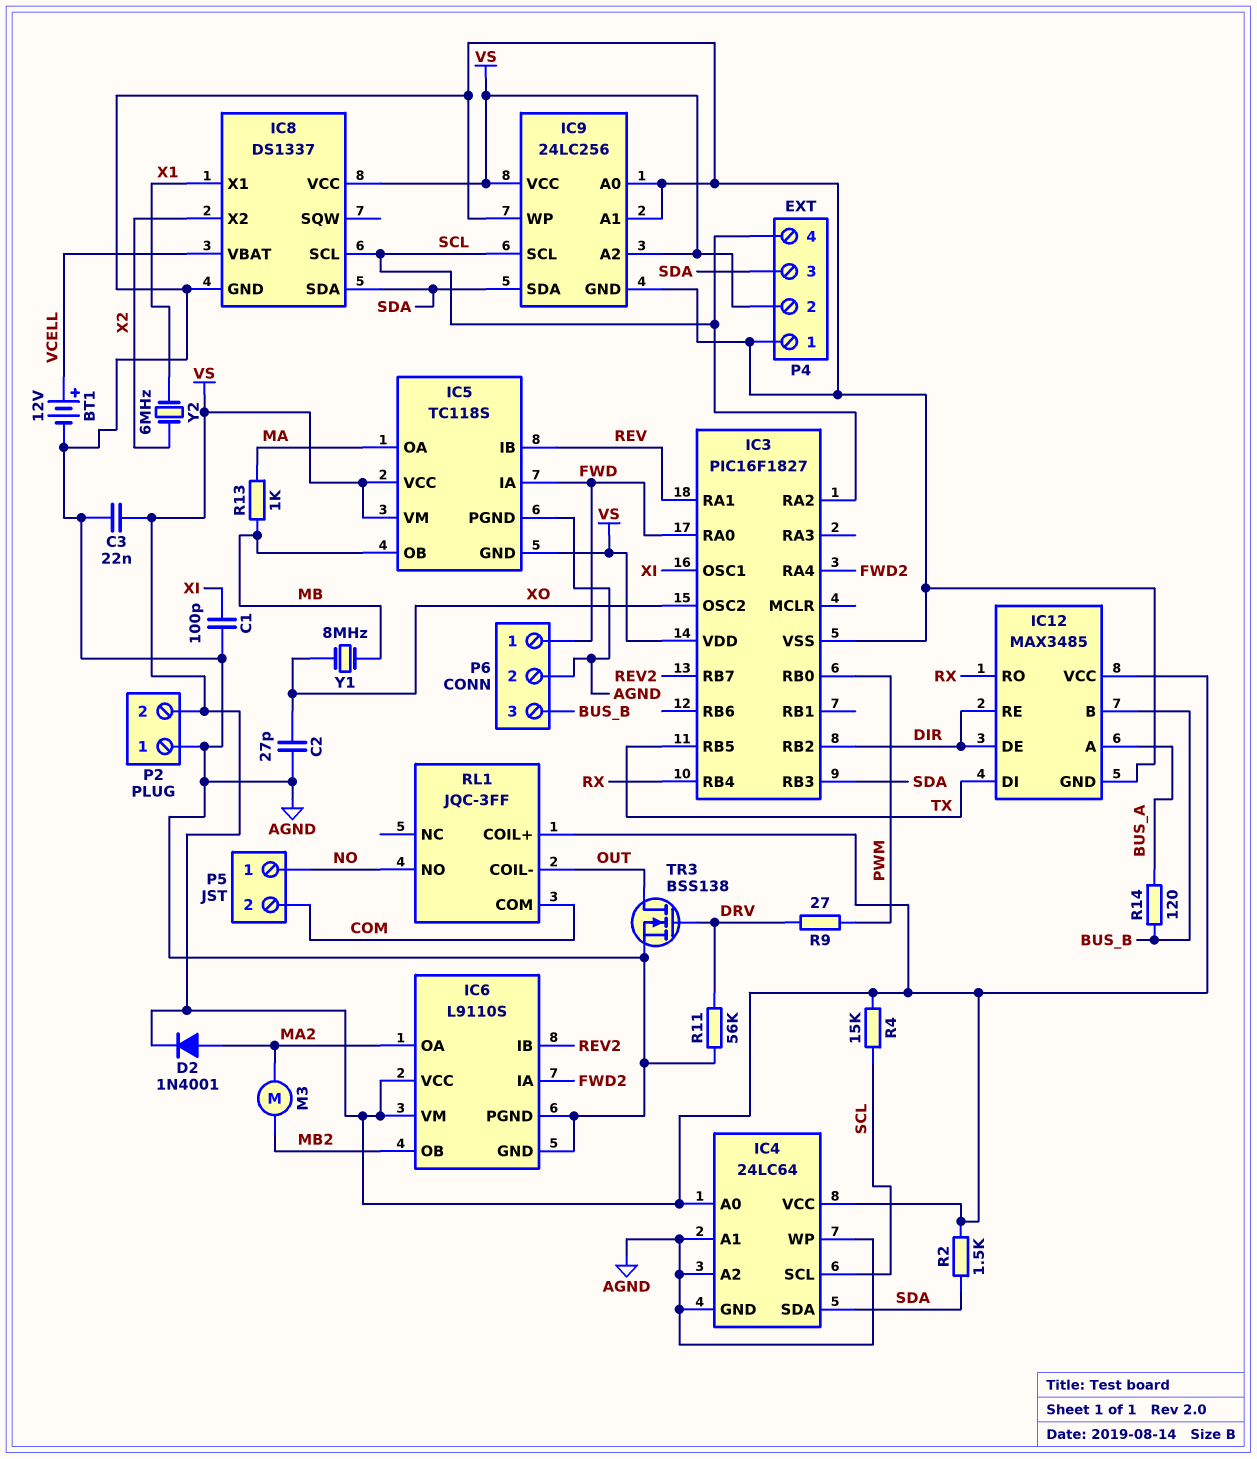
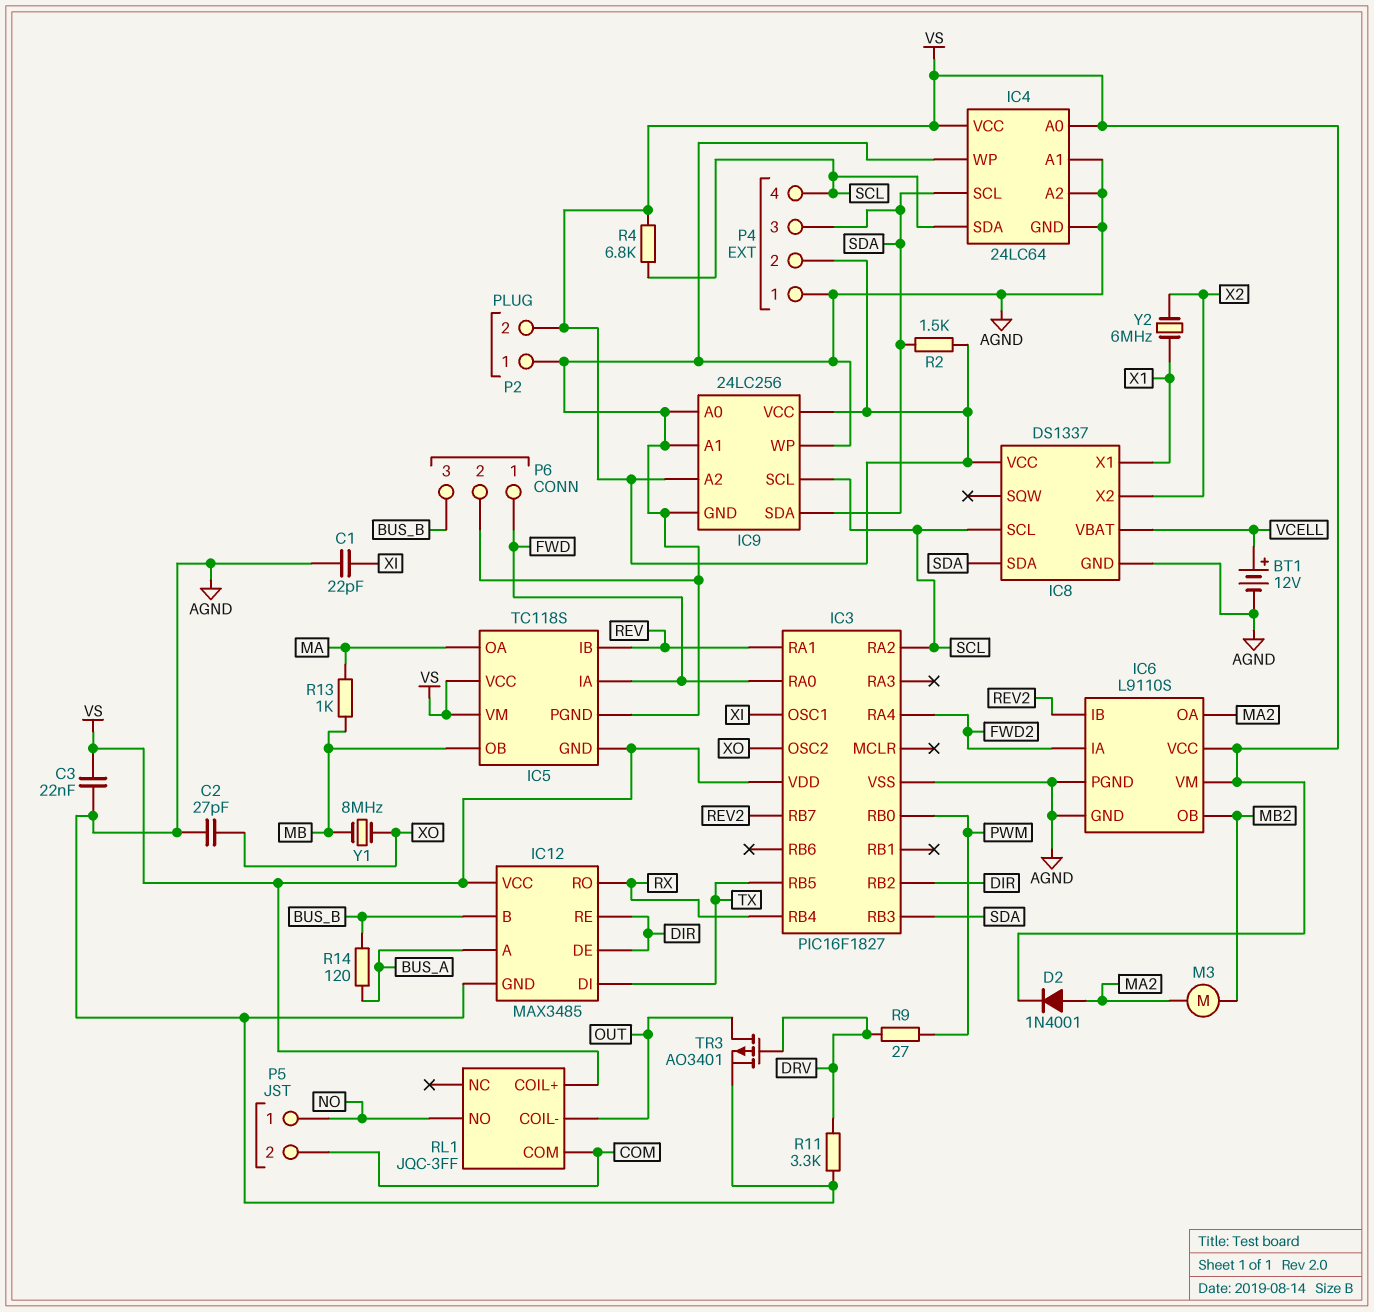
C1: 100pF (AGND, XI) -> 22pF (AGND, XI)
IC4 pin SCL: SCL -> SDA
IC4 pin SDA: SDA -> SCL
R4: 15k (SCL, VS) -> 6.8k (SCL, VS)
R11: 56k (AGND, DRV) -> 3.3k (AGND, DRV)
TR3: NMOS BSS138 (G DRV, D OUT, S AGND) -> PMOS AO3401 (G DRV, D OUT, S AGND)

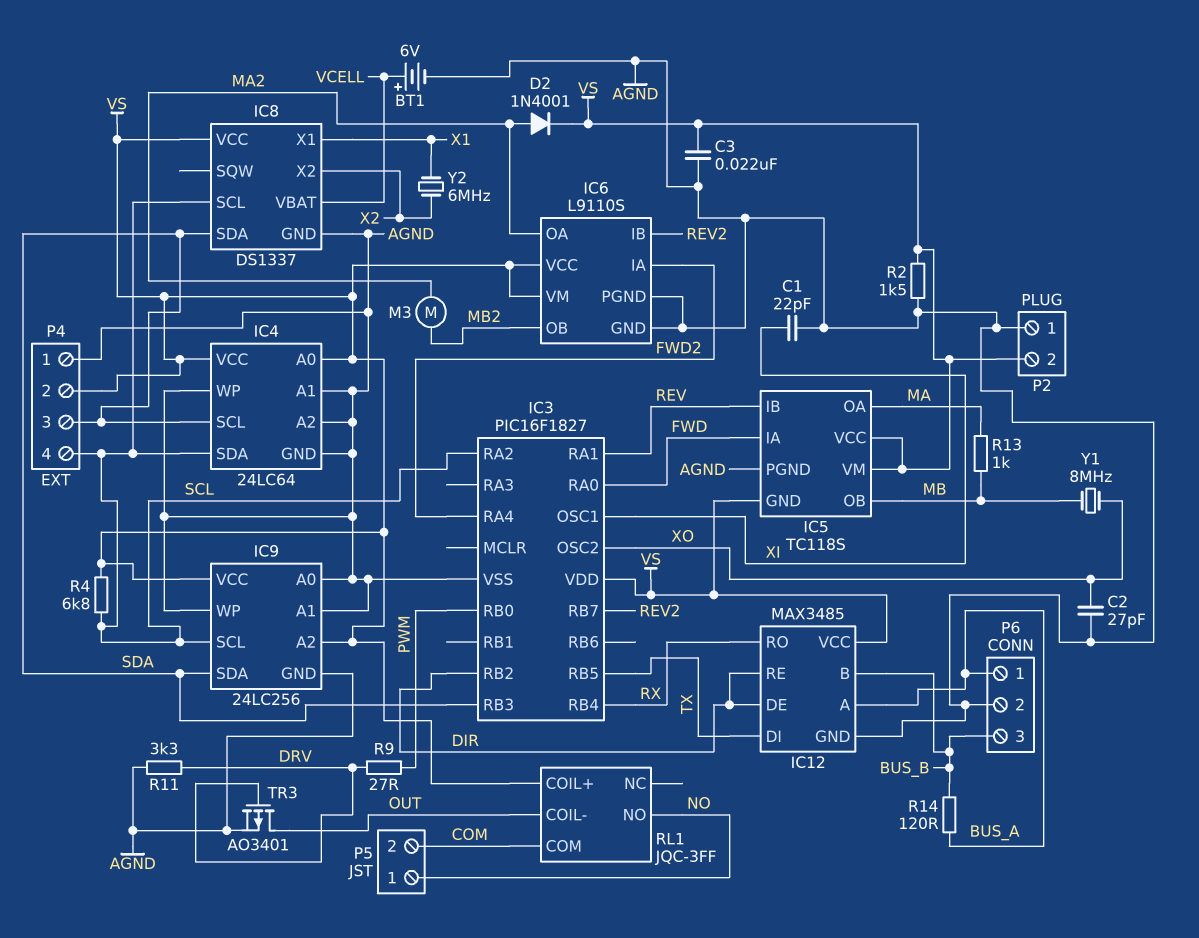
BT1: 12V (plus VCELL, minus AGND) -> 6V (plus VCELL, minus AGND)
P6 pin 1: FWD -> BUS_A
R2: 1.5k (SDA, VS) -> 1.5k (AGND, VS)

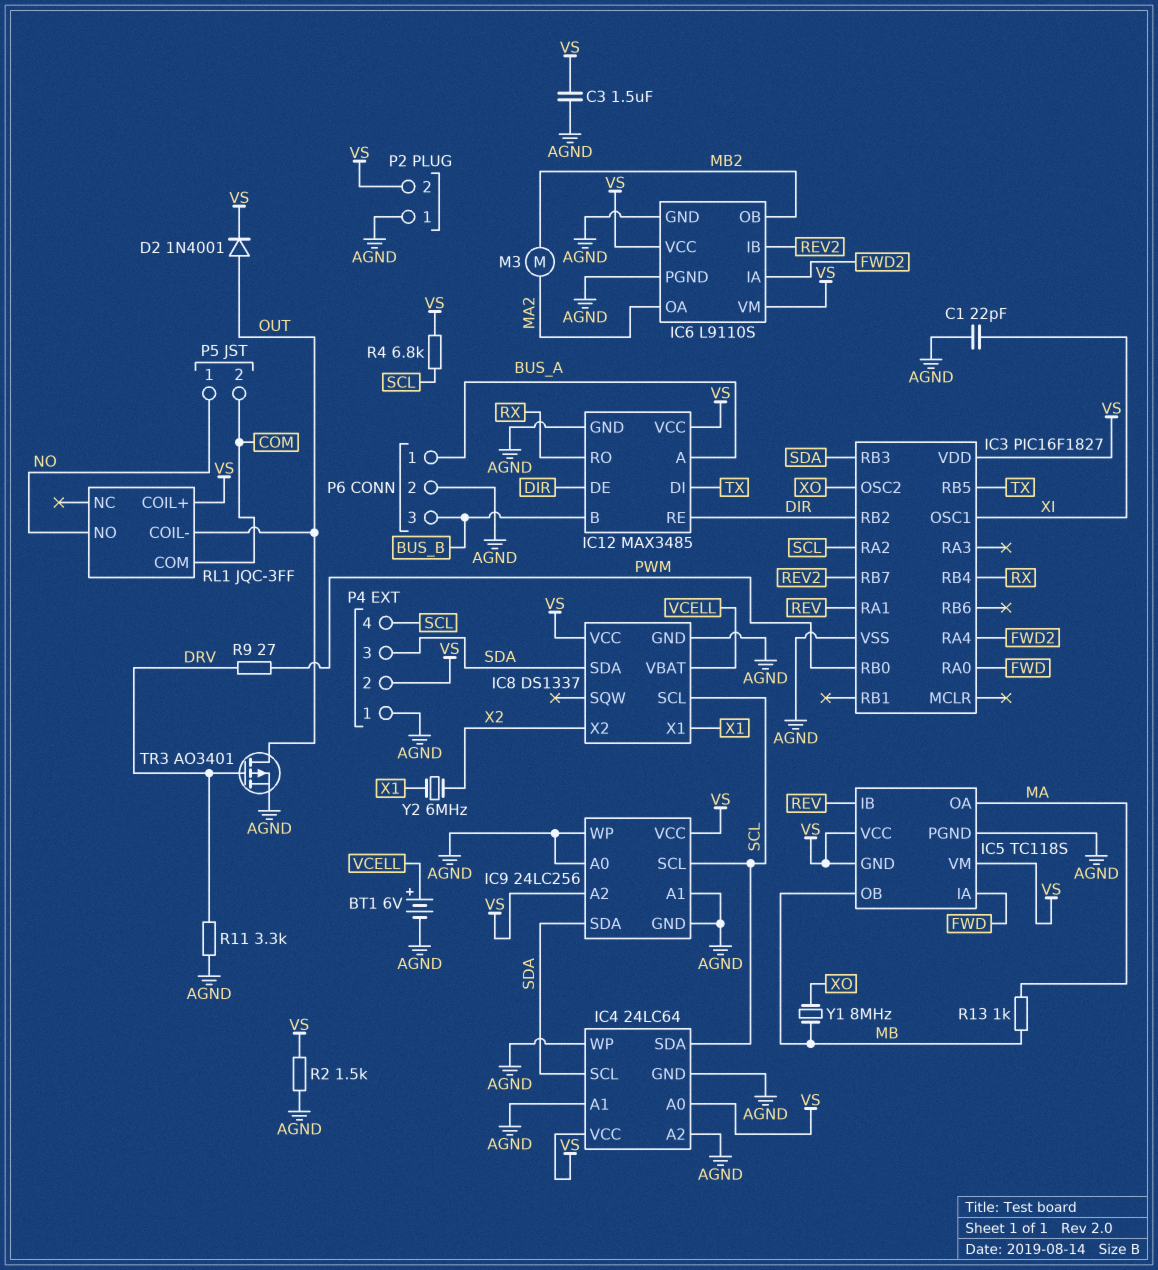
C2: 27pF (AGND, XO) -> none
C3: 22nF (AGND, VS) -> 1.5uF (AGND, VS)
D2: diode 1N4001 (A MA2, K VS) -> diode 1N4001 (A OUT, K VS)
R14: 120 (BUS_A, BUS_B) -> none

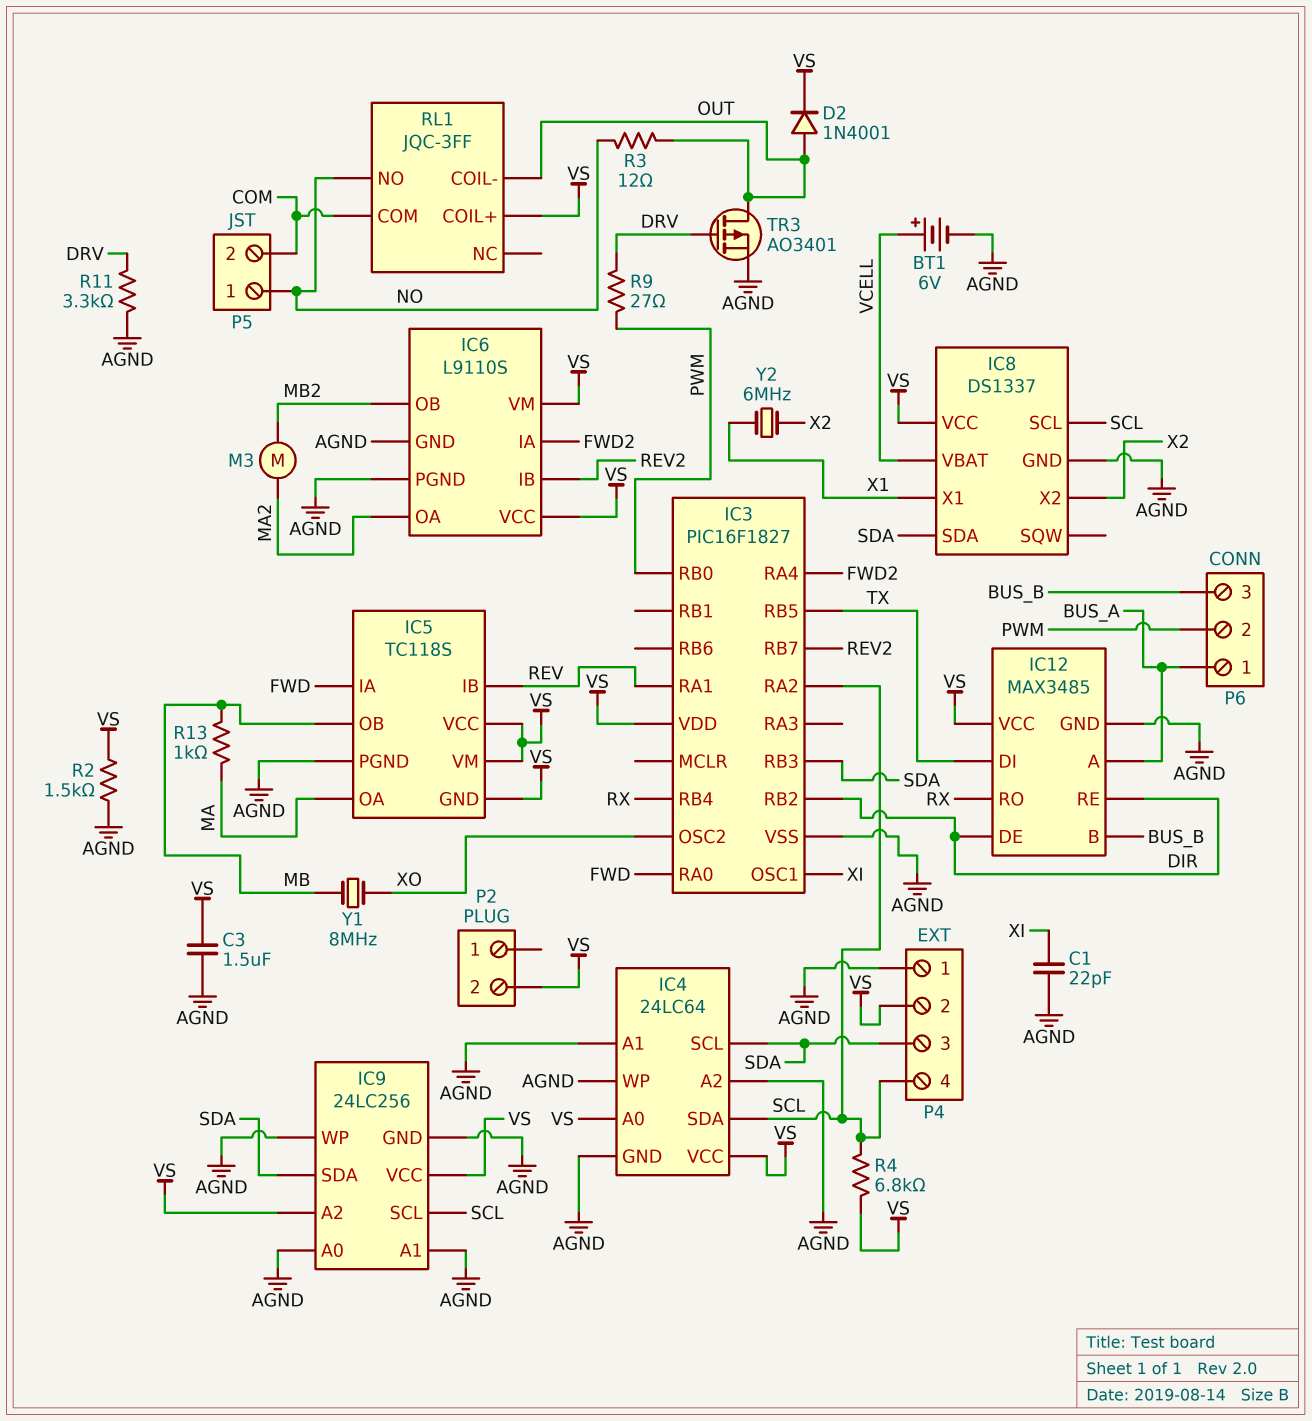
P2 pin 1: AGND -> none
P6 pin 2: AGND -> PWM
R3: none -> 12 (NO, OUT)

